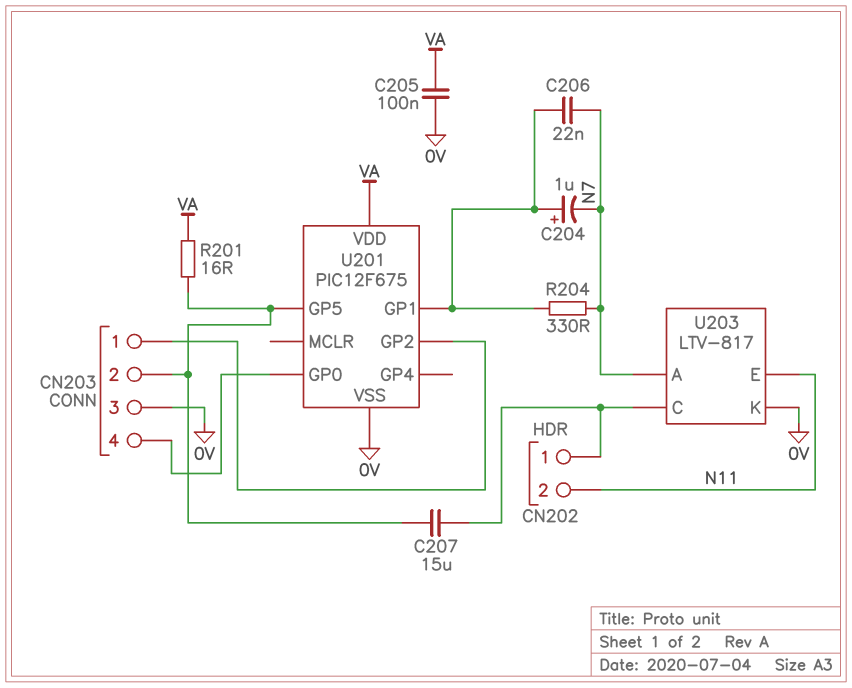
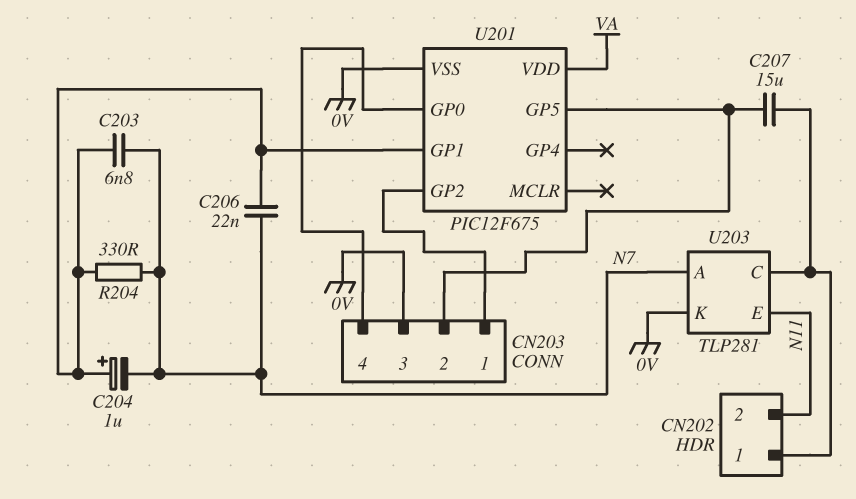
C203: none -> 6.8nF (N7, U201/GP1)
C205: 100nF (0V, VA) -> none
R201: 16 (CN203/2, VA) -> none
U203: LTV-817 -> TLP281

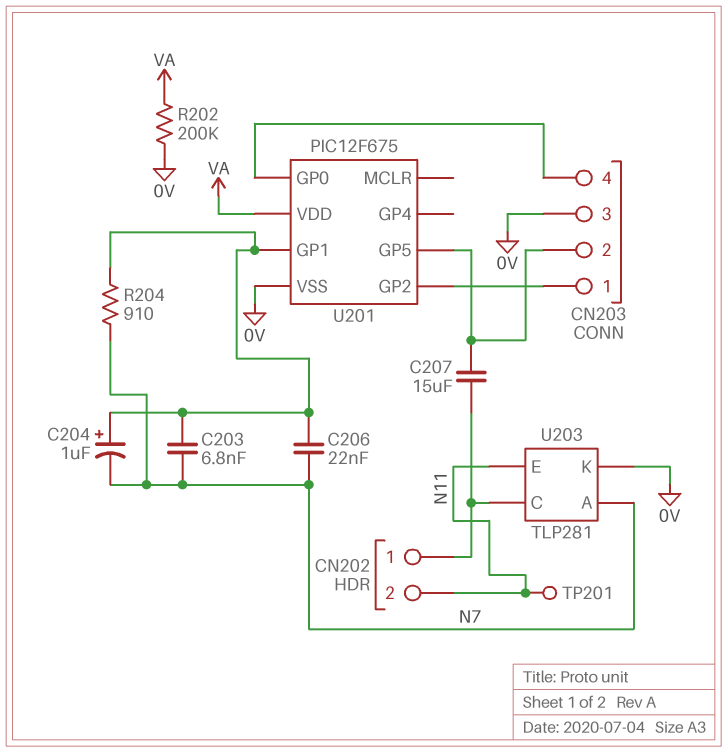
R202: none -> 200k (0V, VA)
R204: 330 (N7, U201/GP1) -> 910 (N7, U201/GP1)
TP201: none -> test point (N11)

